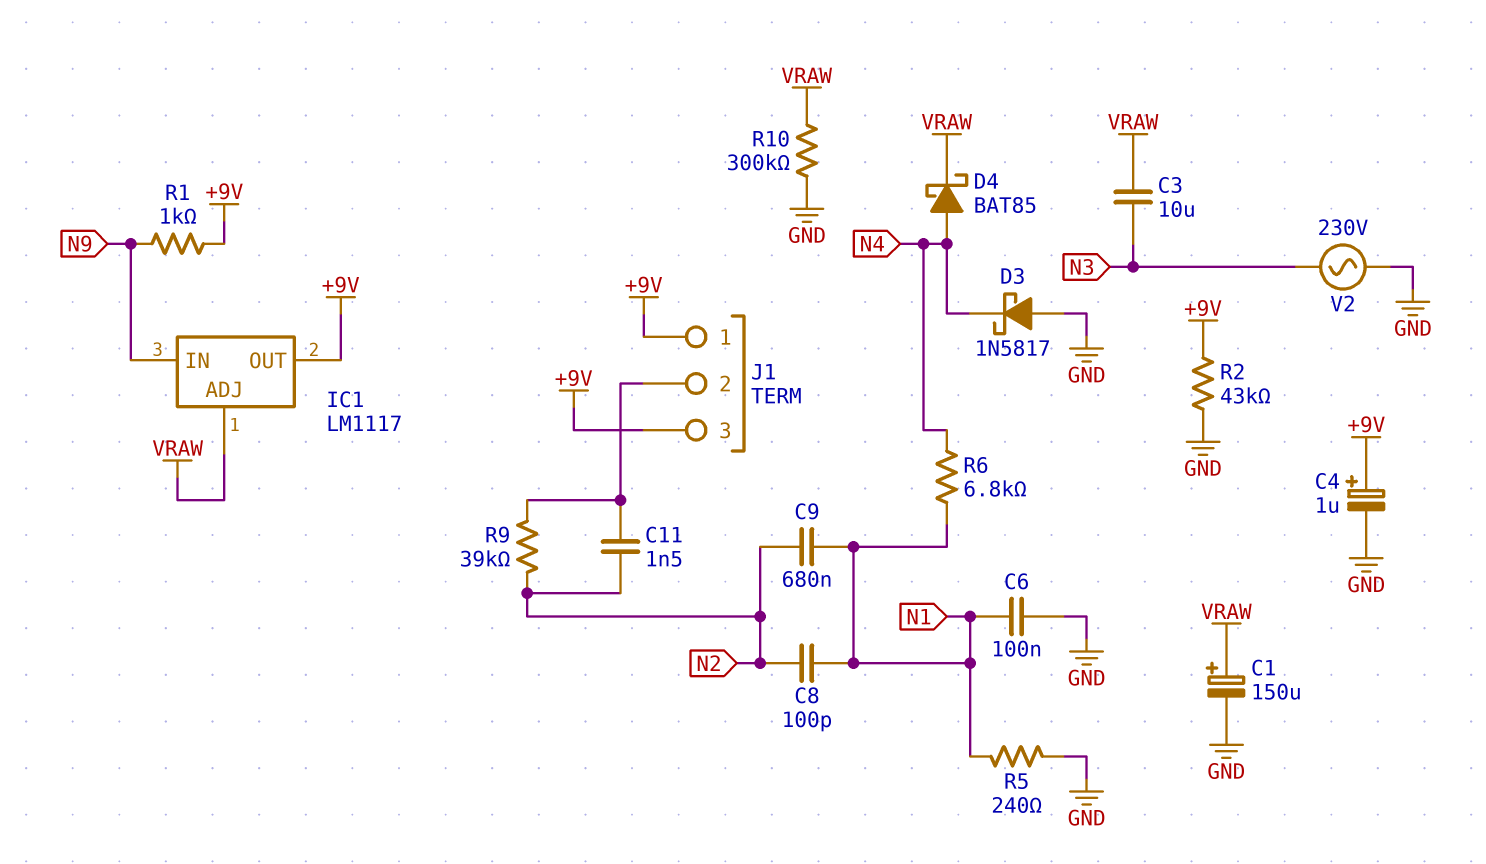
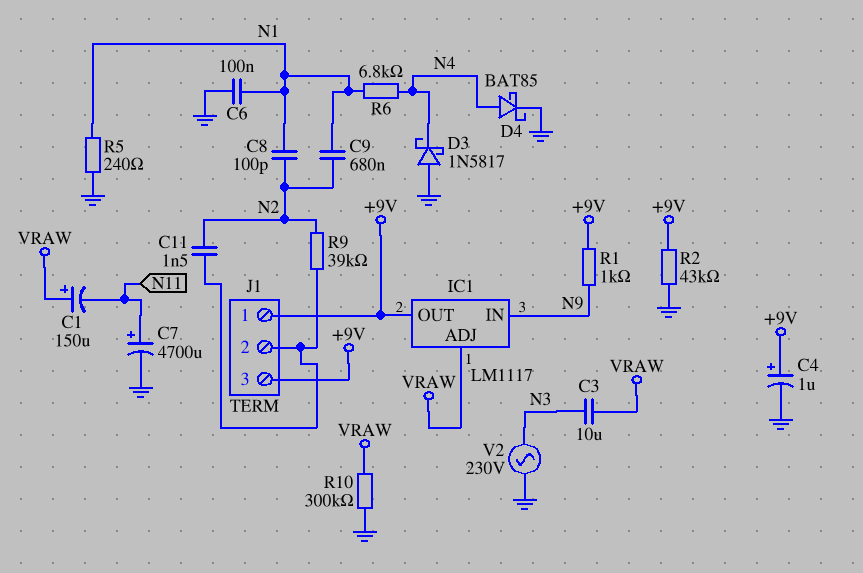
C1: 150uF (plus VRAW, minus GND) -> 150uF (plus VRAW, minus N11)
C7: none -> 4700uF (plus N11, minus GND)
D4: schottky BAT85 (A N4, K VRAW) -> schottky BAT85 (A N4, K GND)

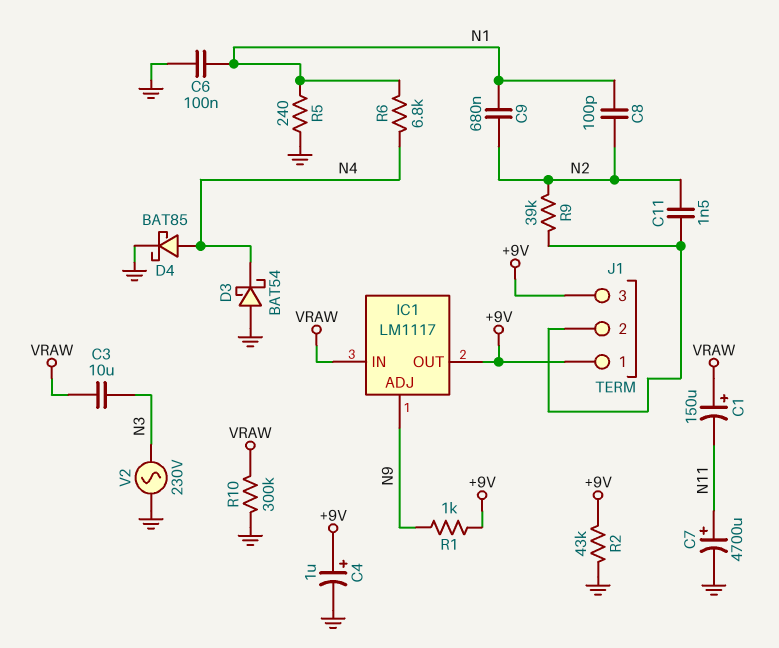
D3: schottky 1N5817 (A GND, K N4) -> schottky BAT54 (A GND, K N4)
IC1 pin ADJ: VRAW -> N9
IC1 pin IN: N9 -> VRAW

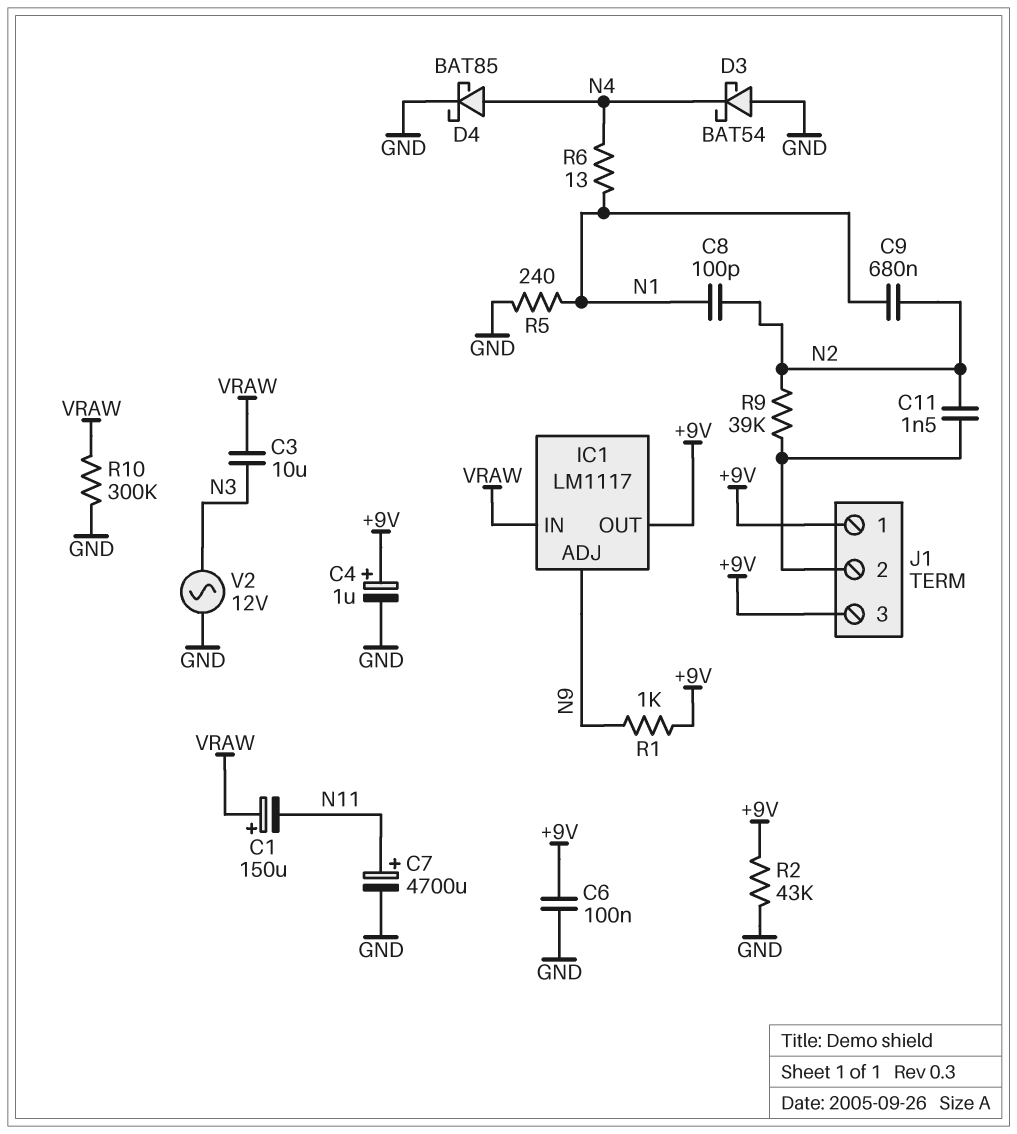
C6: 100nF (GND, N1) -> 100nF (+9V, GND)
R6: 6.8k (N1, N4) -> 13 (N1, N4)
V2: AC 230V (GND, N3) -> AC 12V (GND, N3)

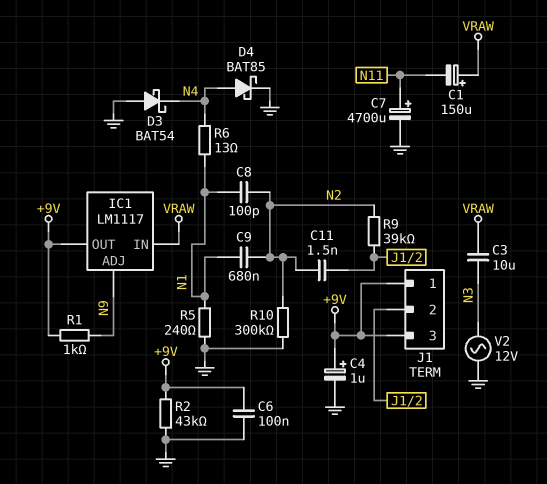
R10: 300k (GND, VRAW) -> 300k (GND, N2)

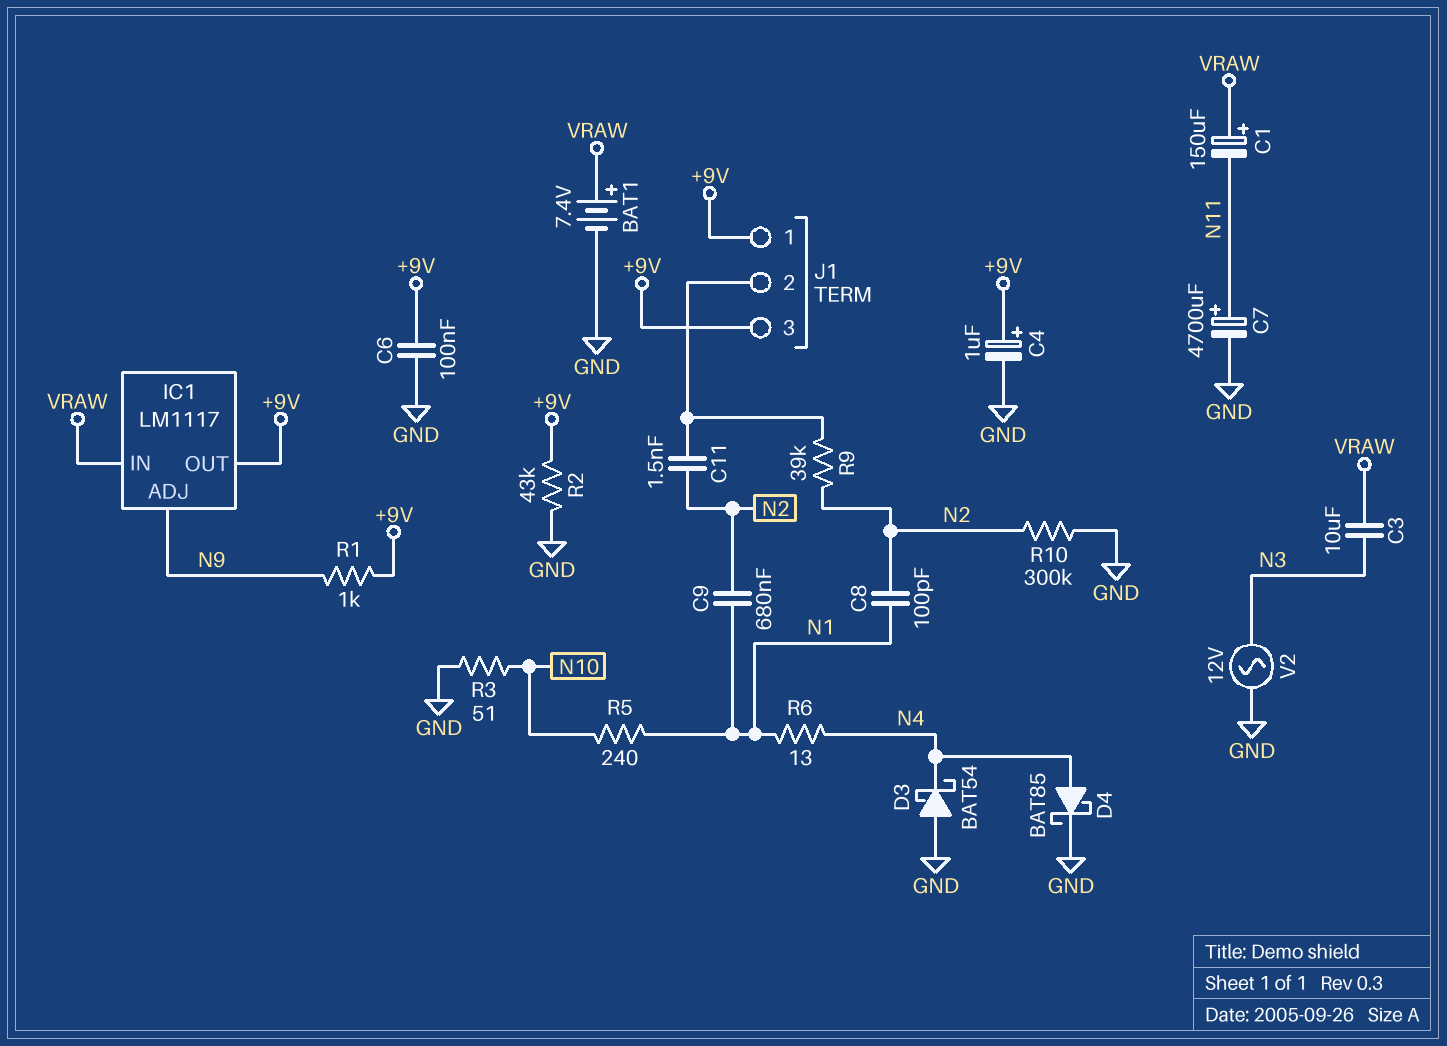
BAT1: none -> 7.4V (plus VRAW, minus GND)
R3: none -> 51 (GND, N10)
R5: 240 (GND, N1) -> 240 (N1, N10)

